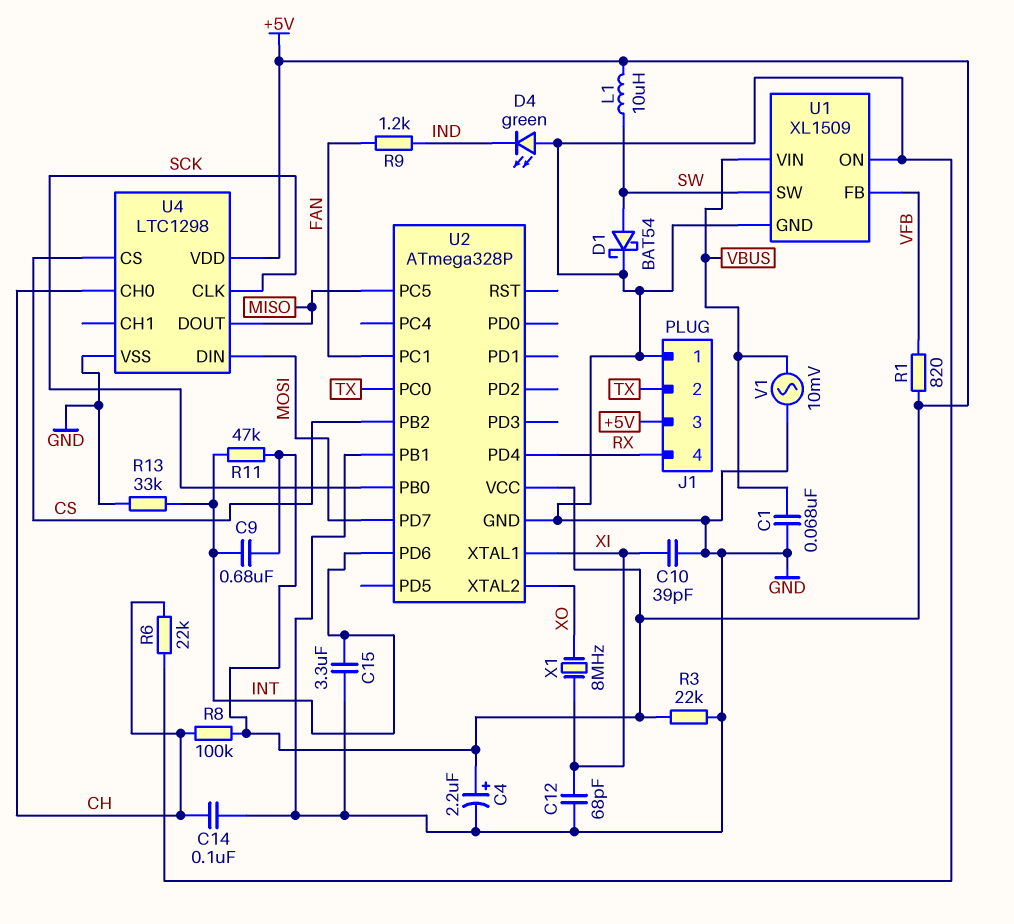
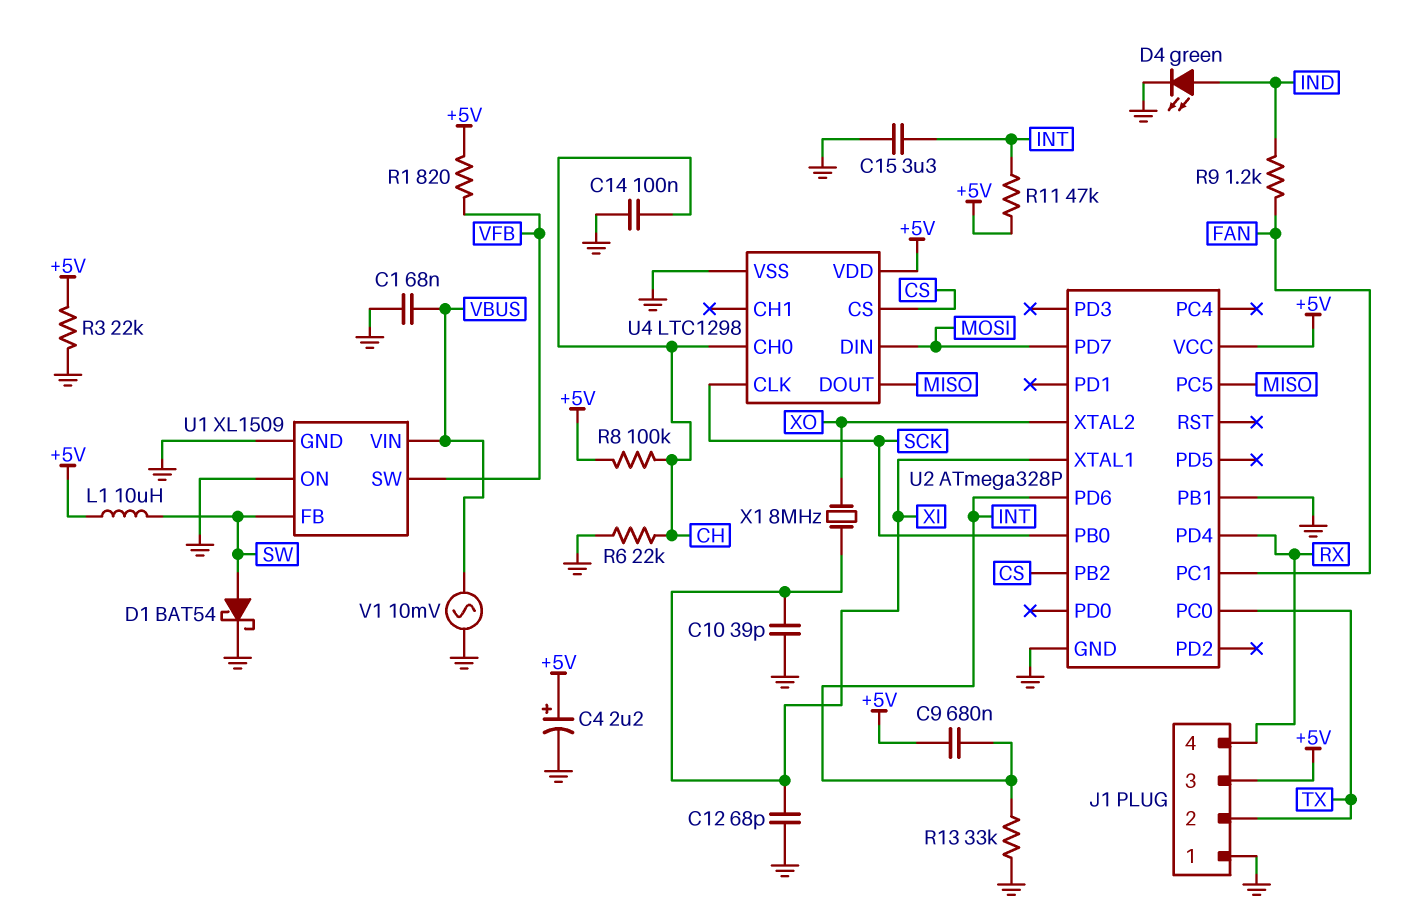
D4: LED green (A GND, K IND) -> LED green (A IND, K GND)
U1 pin FB: VFB -> SW
U1 pin SW: SW -> VFB

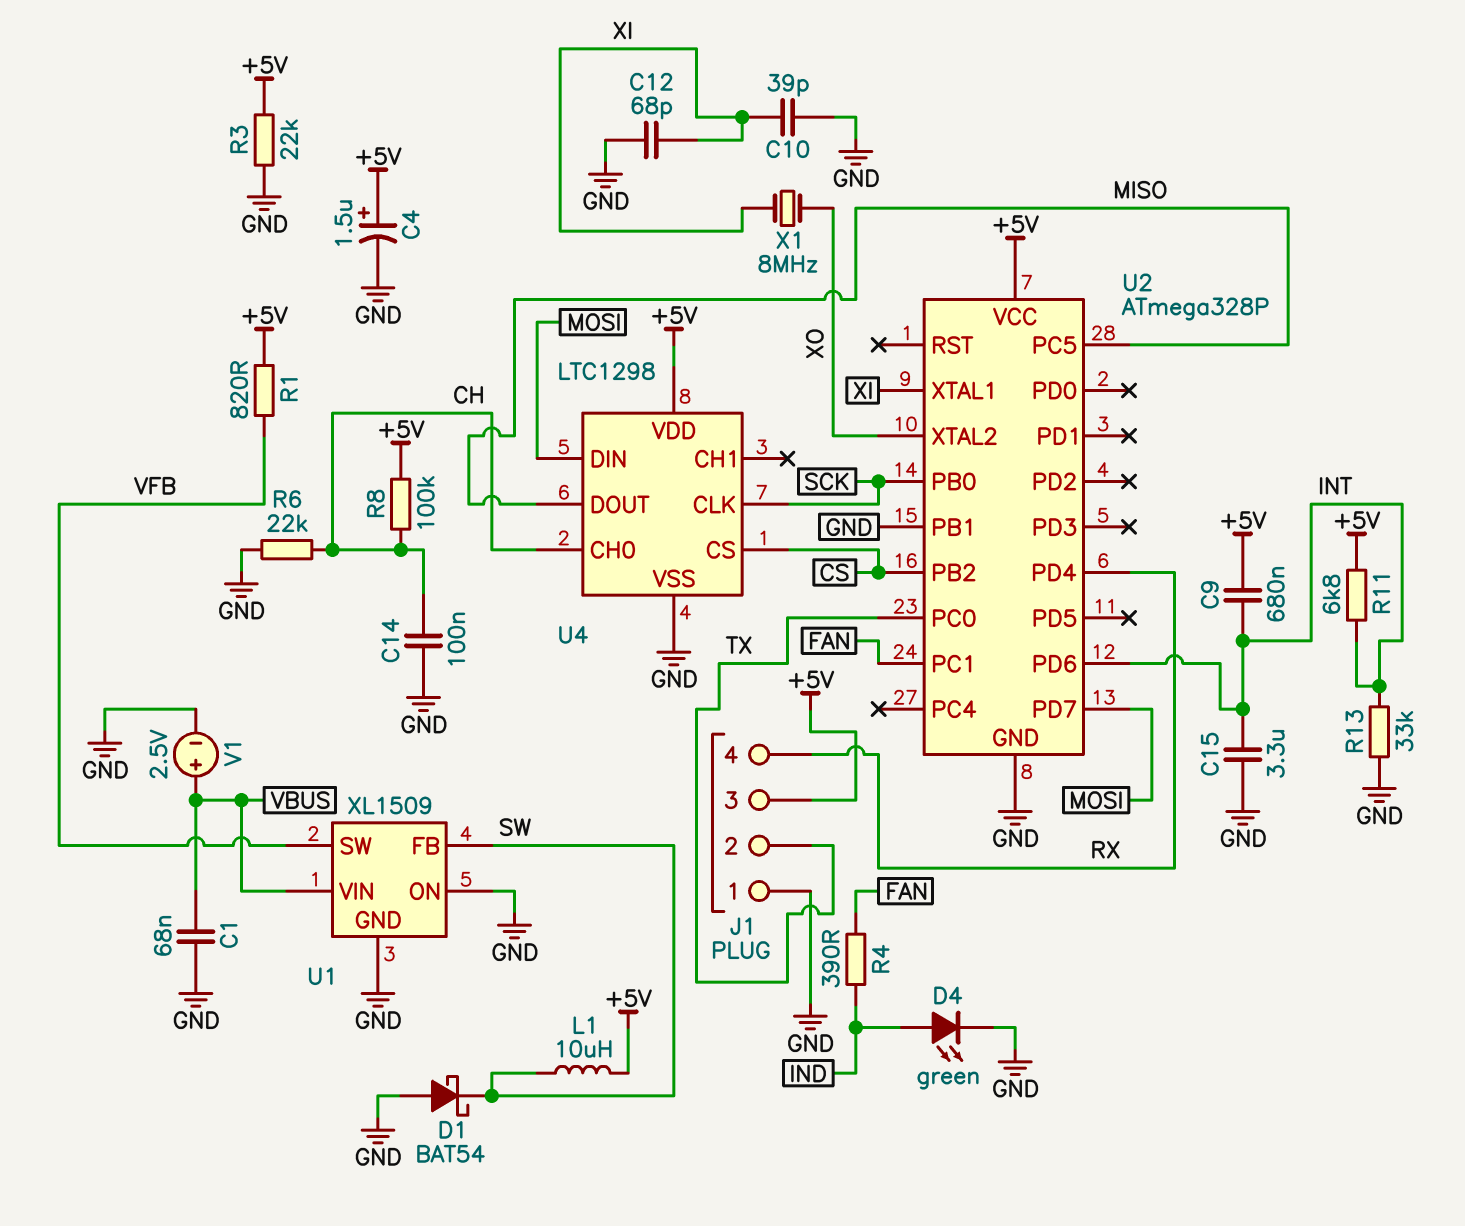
C4: 2.2uF (plus +5V, minus GND) -> 1.5uF (plus +5V, minus GND)
D1: schottky BAT54 (A SW, K GND) -> schottky BAT54 (A GND, K SW)
R4: none -> 390 (FAN, IND)
R9: 1.2k (FAN, IND) -> none
R11: 47k (+5V, INT) -> 6.8k (+5V, INT)
V1: AC 10mV (GND, VBUS) -> 2.5V (plus VBUS, minus GND)

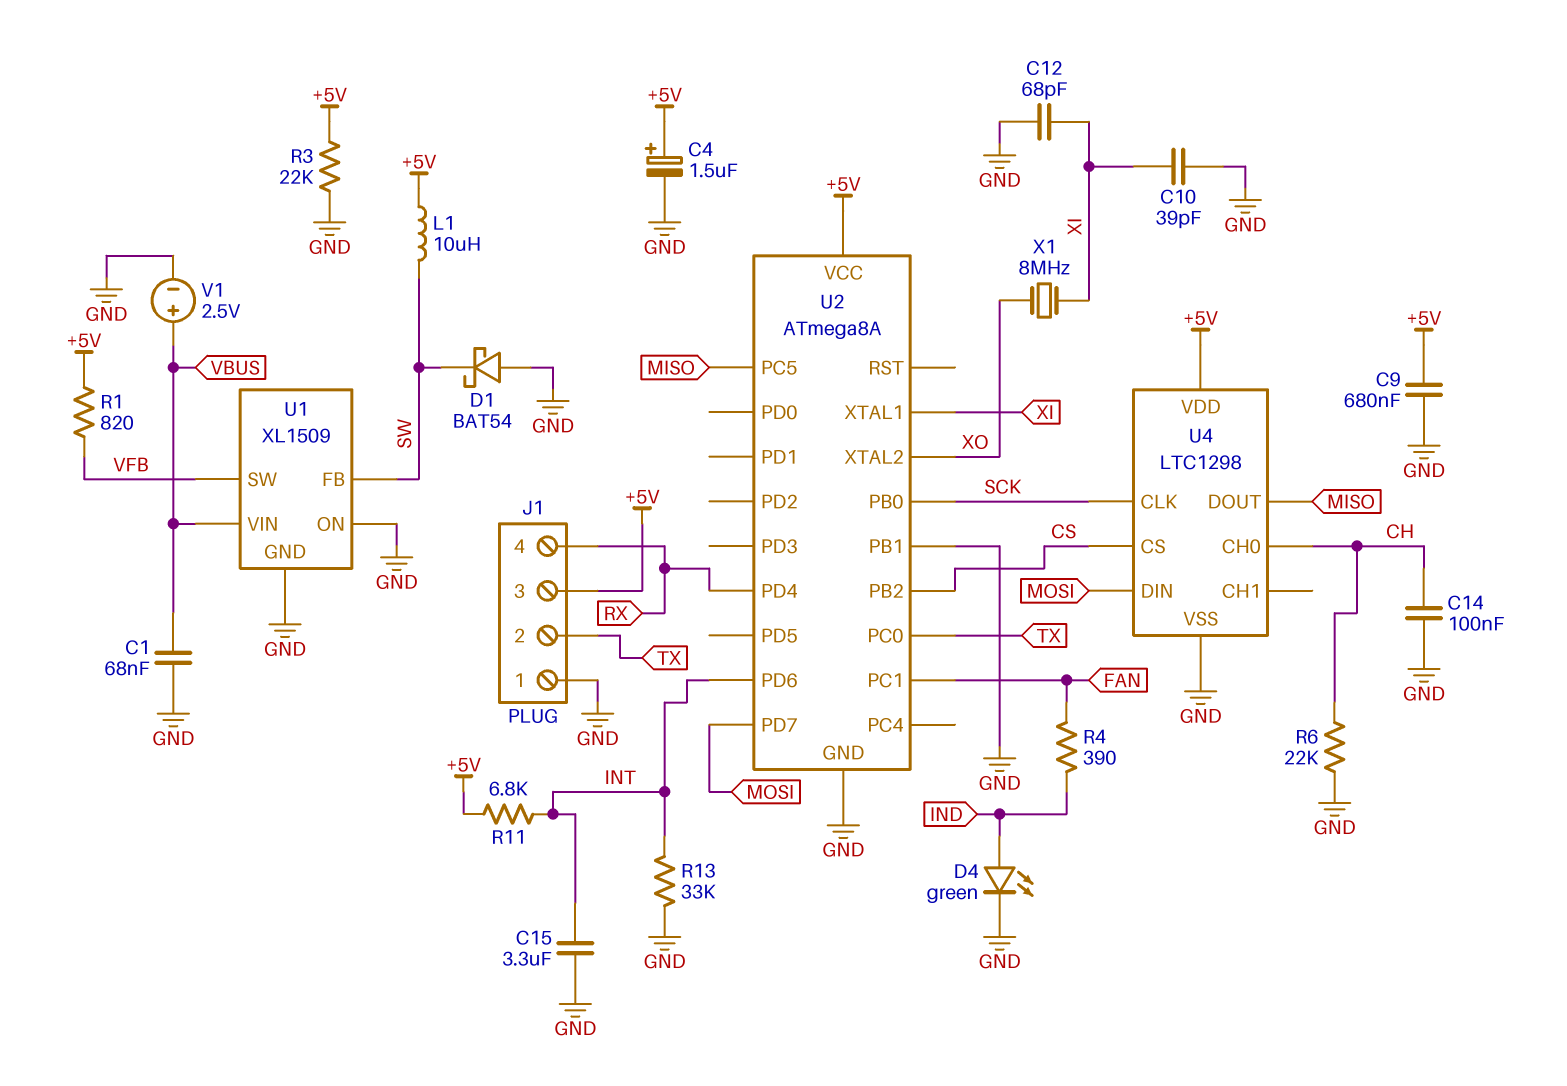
C9: 680nF (+5V, INT) -> 680nF (+5V, GND)
R8: 100k (+5V, CH) -> none
U2: ATmega328P -> ATmega8A

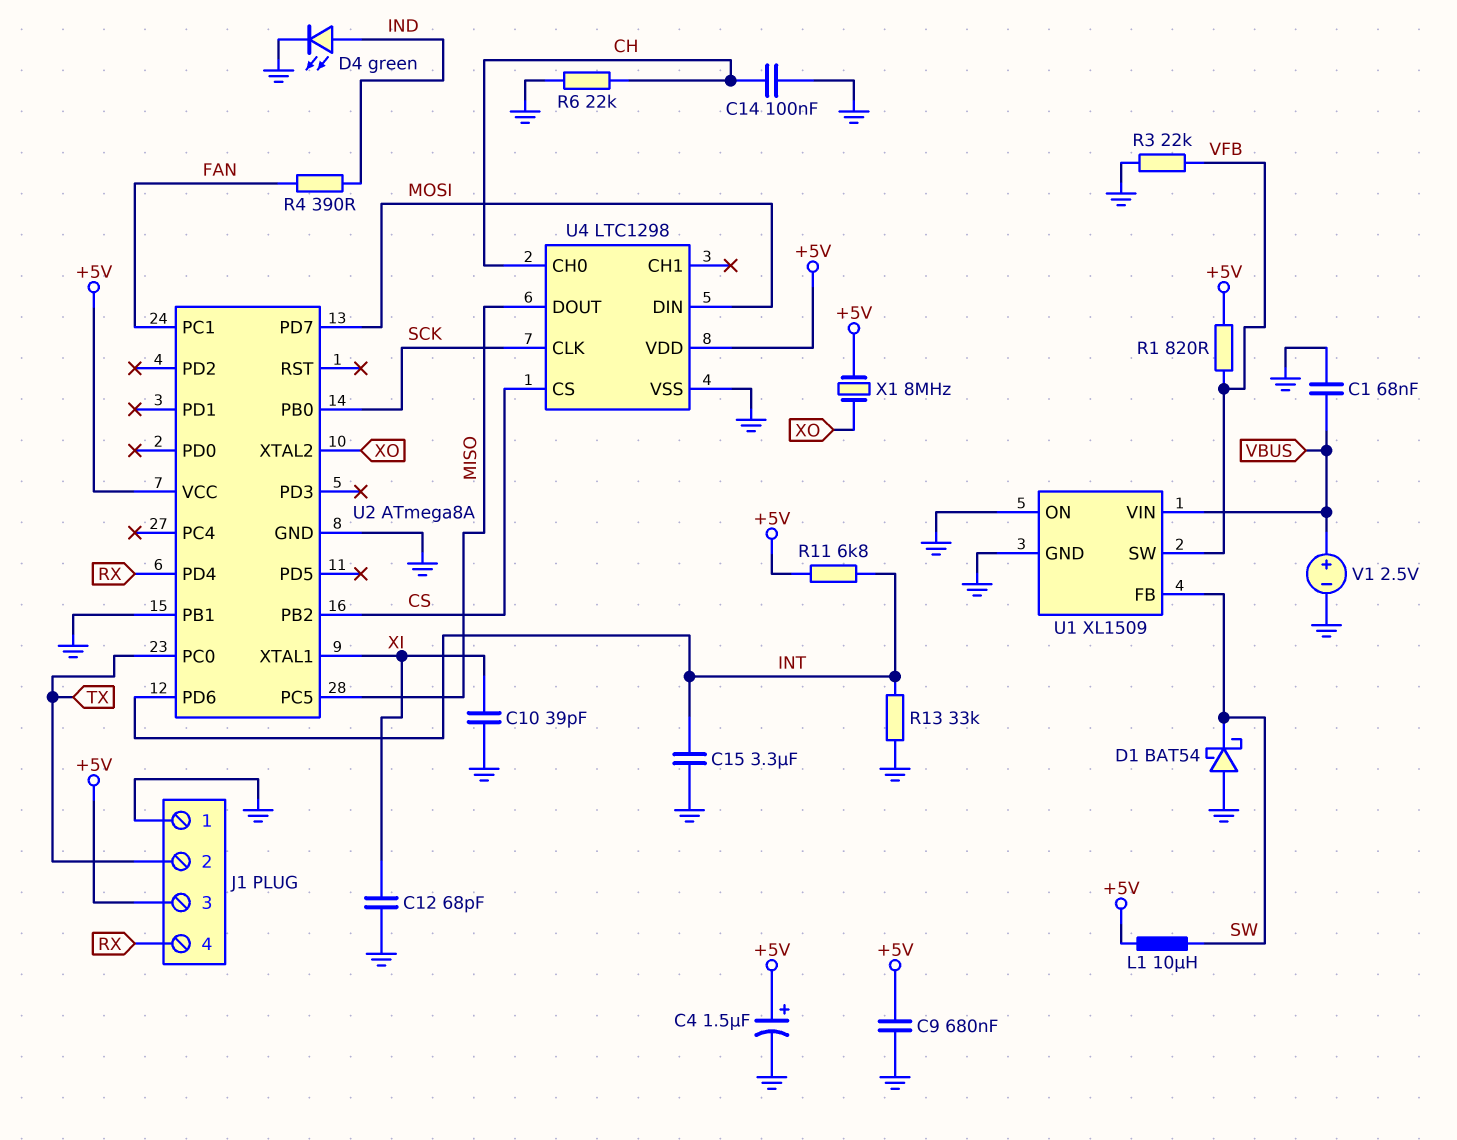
R3: 22k (+5V, GND) -> 22k (GND, VFB)
X1: 8MHz (XI, XO) -> 8MHz (+5V, XO)

